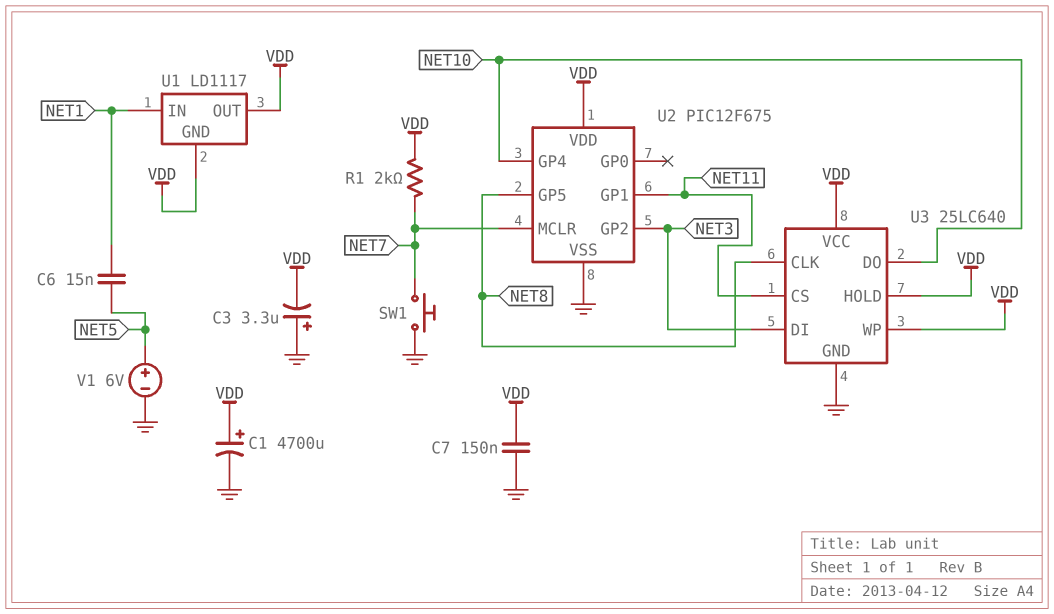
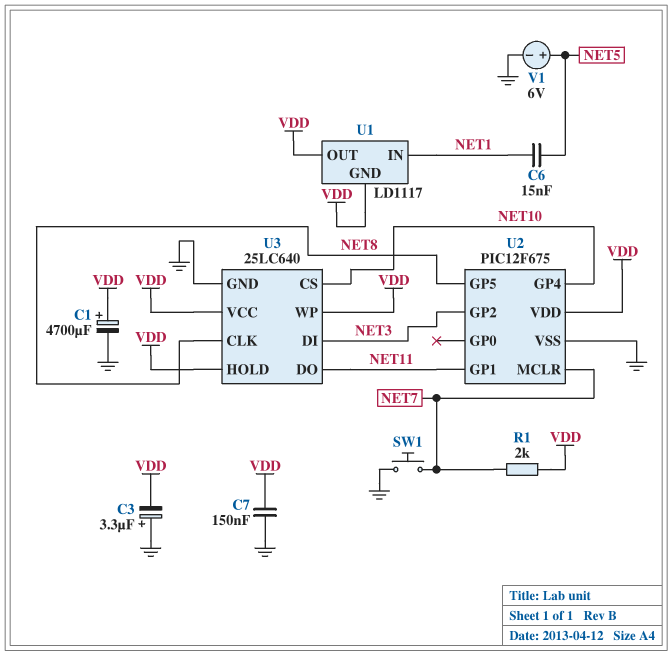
U3 pin CS: NET11 -> NET10
U3 pin DO: NET10 -> NET11

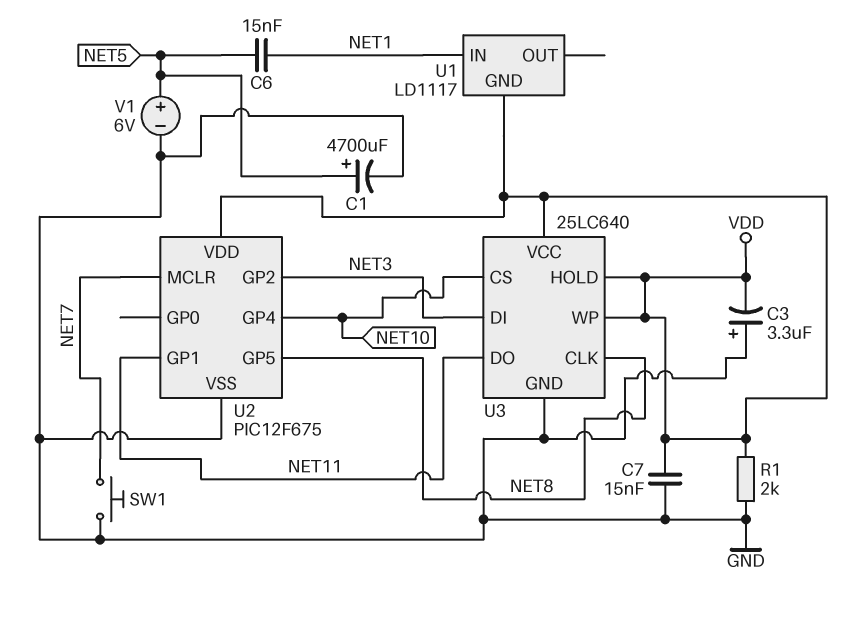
C1: 4700uF (plus VDD, minus GND) -> 4700uF (plus NET5, minus GND)
C7: 150nF (GND, VDD) -> 15nF (GND, VDD)
R1: 2k (NET7, VDD) -> 2k (GND, VDD)
U1 pin OUT: VDD -> none

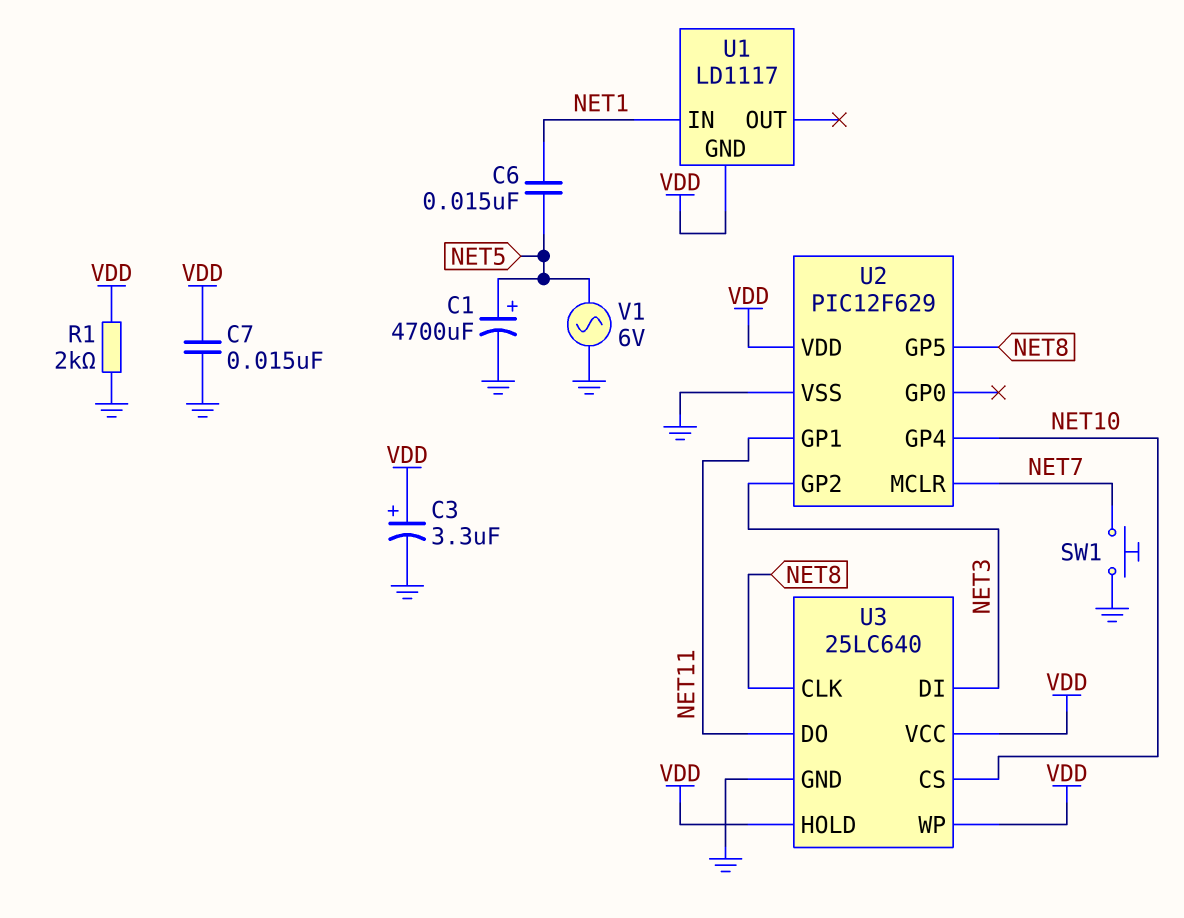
C3: 3.3uF (plus GND, minus VDD) -> 3.3uF (plus VDD, minus GND)
U2: PIC12F675 -> PIC12F629
V1: 6V (plus NET5, minus GND) -> AC 6V (GND, NET5)

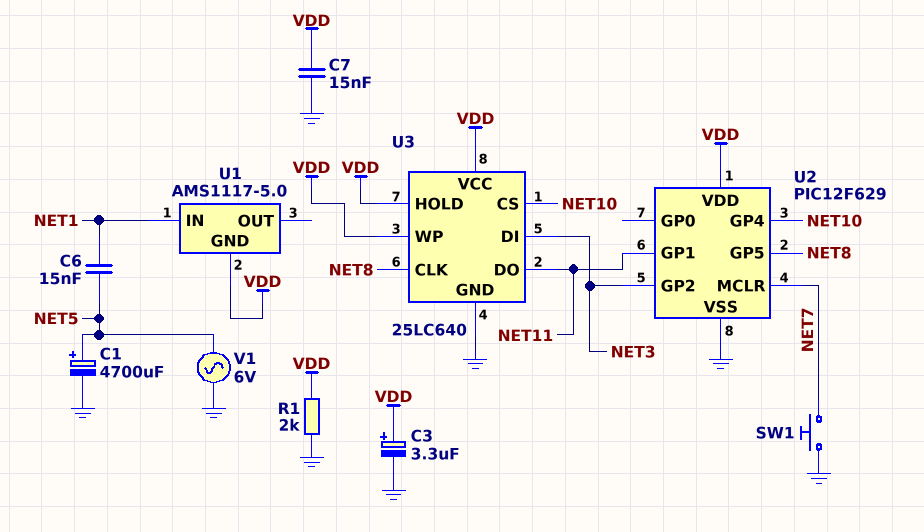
U1: LD1117 -> AMS1117-5.0

